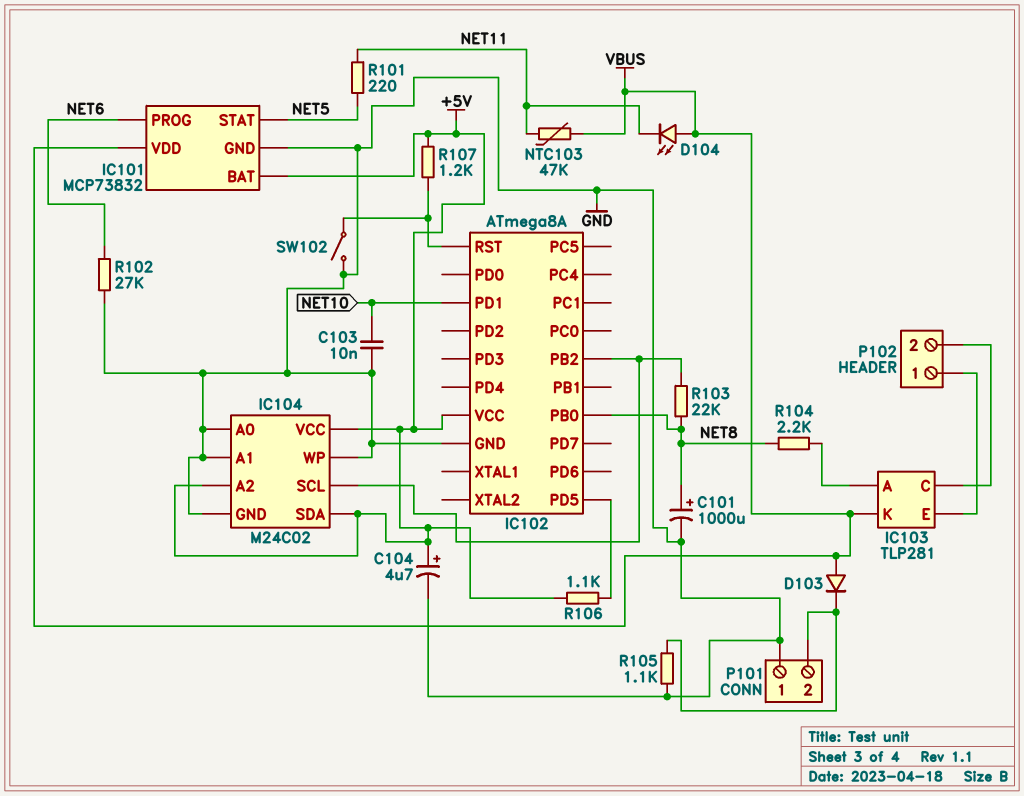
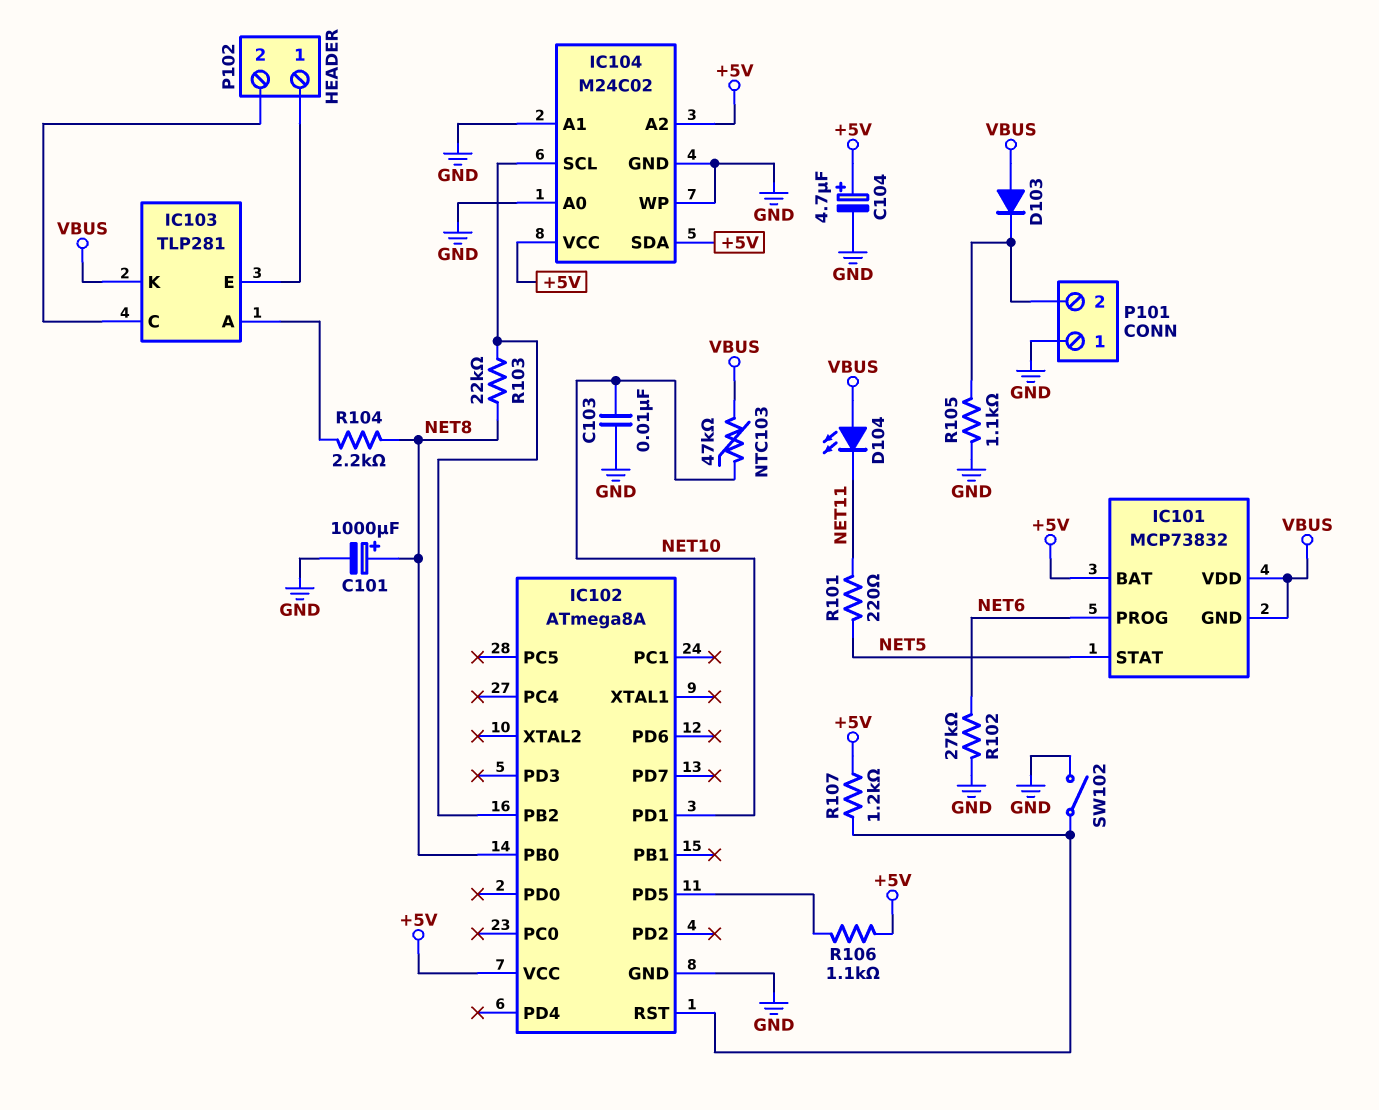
IC101 pin GND: GND -> VBUS
NTC103: 47k (NET11, VBUS) -> 47k (NET10, VBUS)

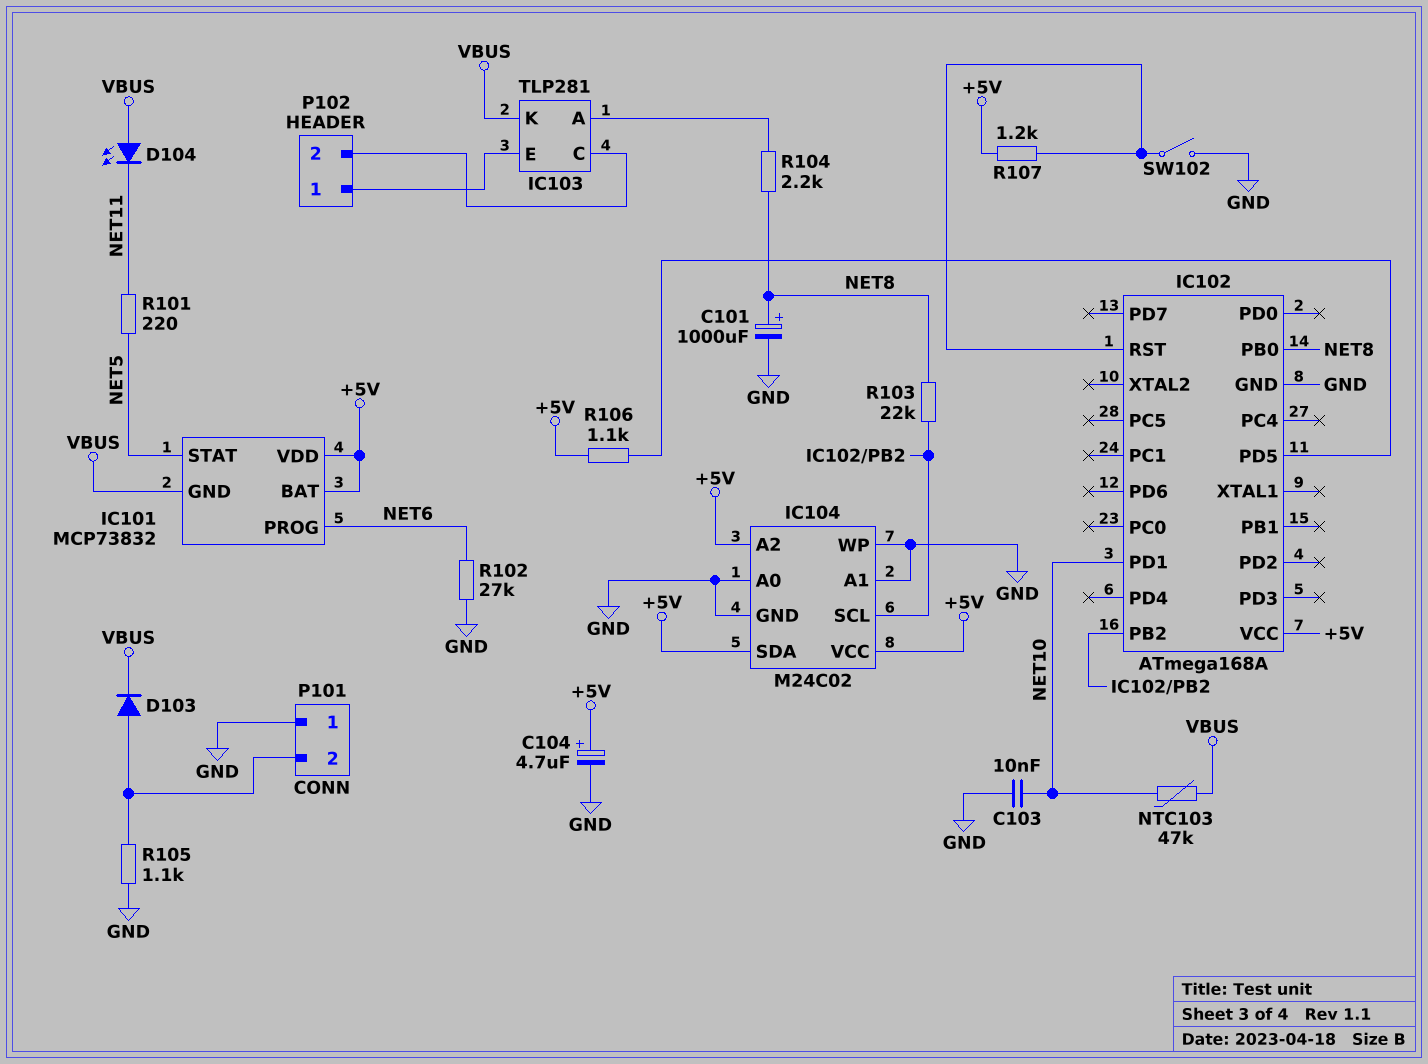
D103: diode (A VBUS, K P101/2) -> diode (A P101/2, K VBUS)
IC101 pin VDD: VBUS -> +5V
IC102: ATmega8A -> ATmega168A

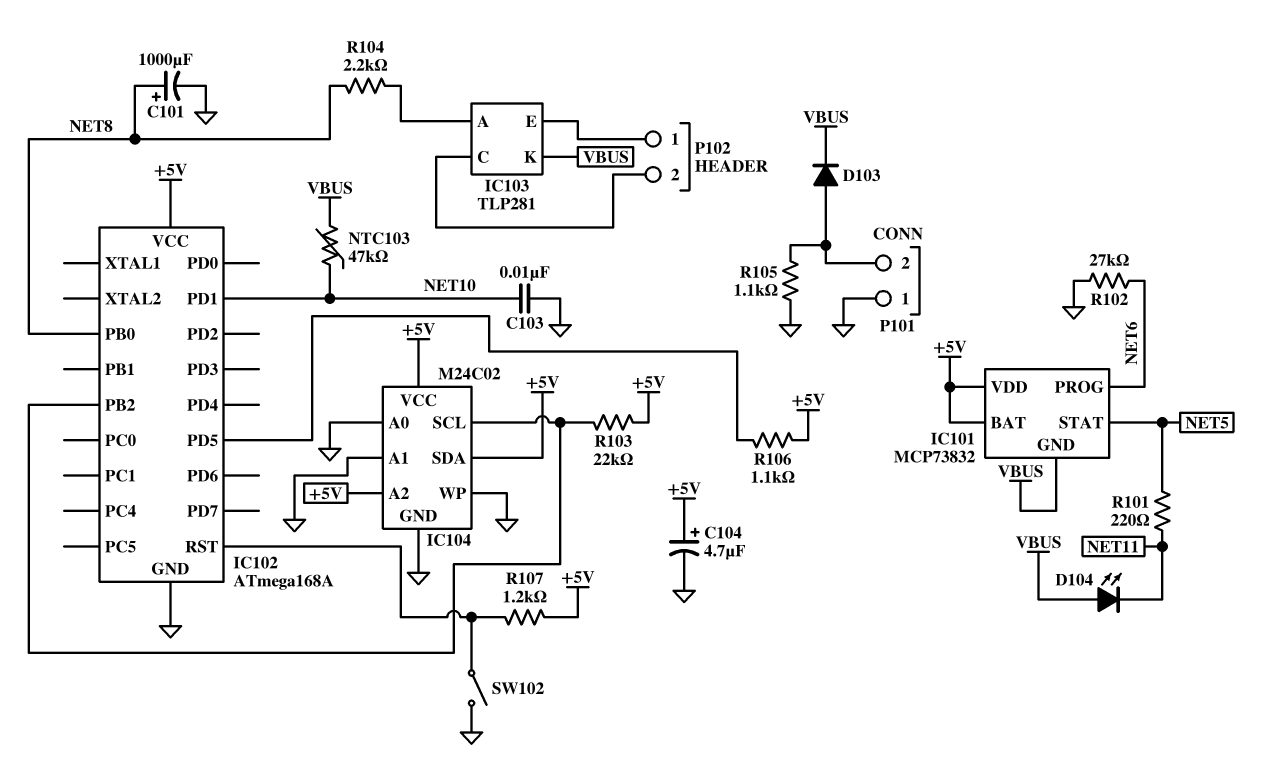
R103: 22k (IC102/PB2, NET8) -> 22k (+5V, IC102/PB2)

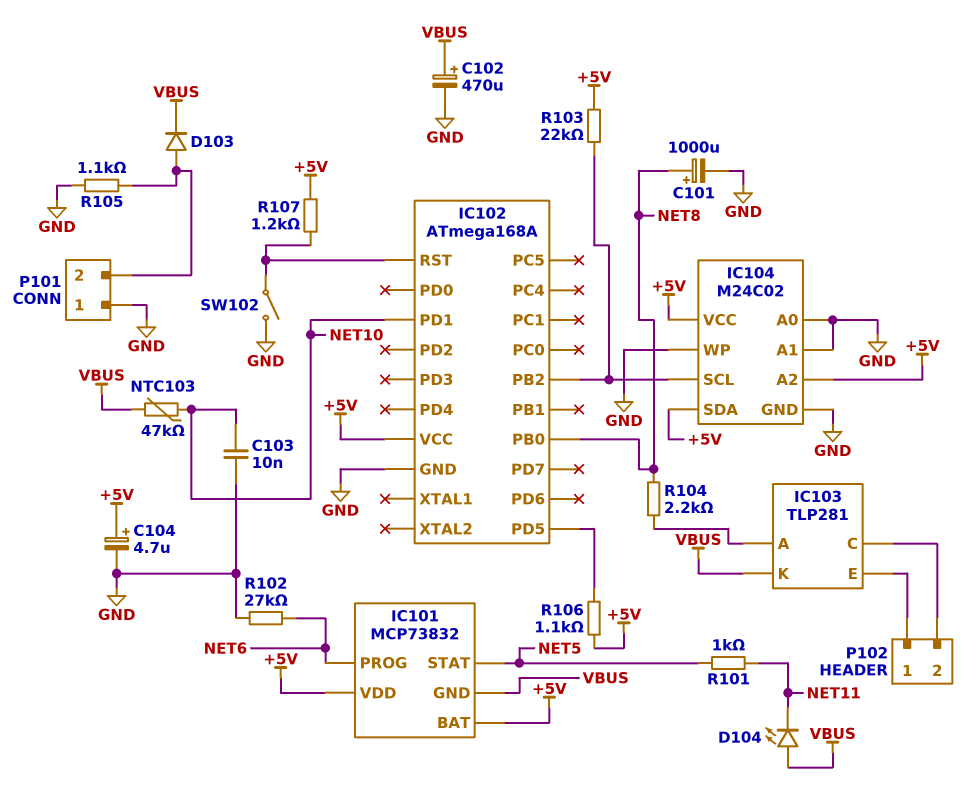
C102: none -> 470uF (plus VBUS, minus GND)
R101: 220 (NET5, NET11) -> 1k (NET5, NET11)

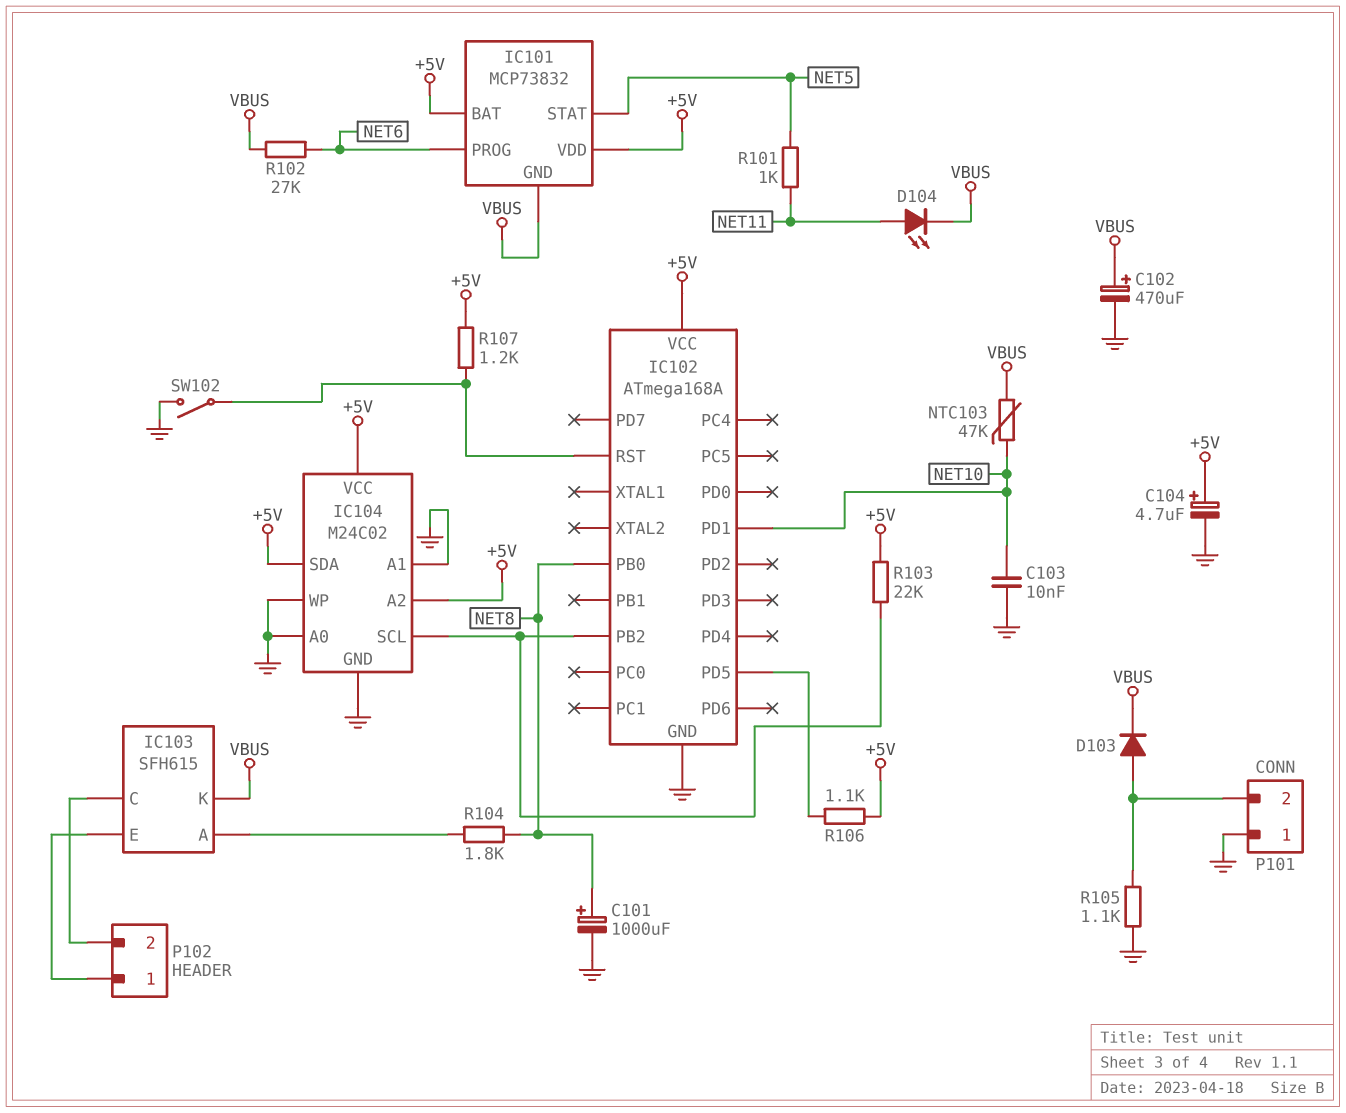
D104: LED (A VBUS, K NET11) -> LED (A NET11, K VBUS)
IC103: TLP281 -> SFH615
R102: 27k (GND, NET6) -> 27k (NET6, VBUS)
R104: 2.2k (IC103/A, NET8) -> 1.8k (IC103/A, NET8)

